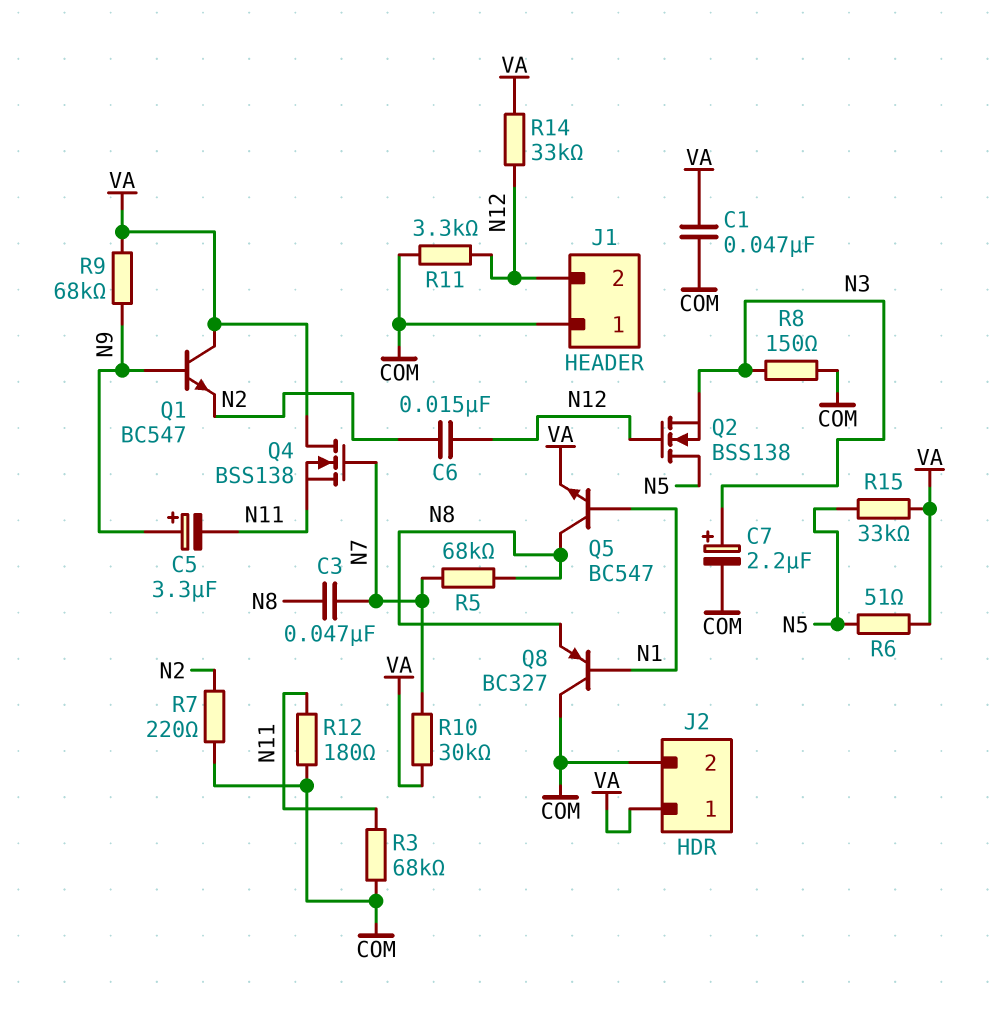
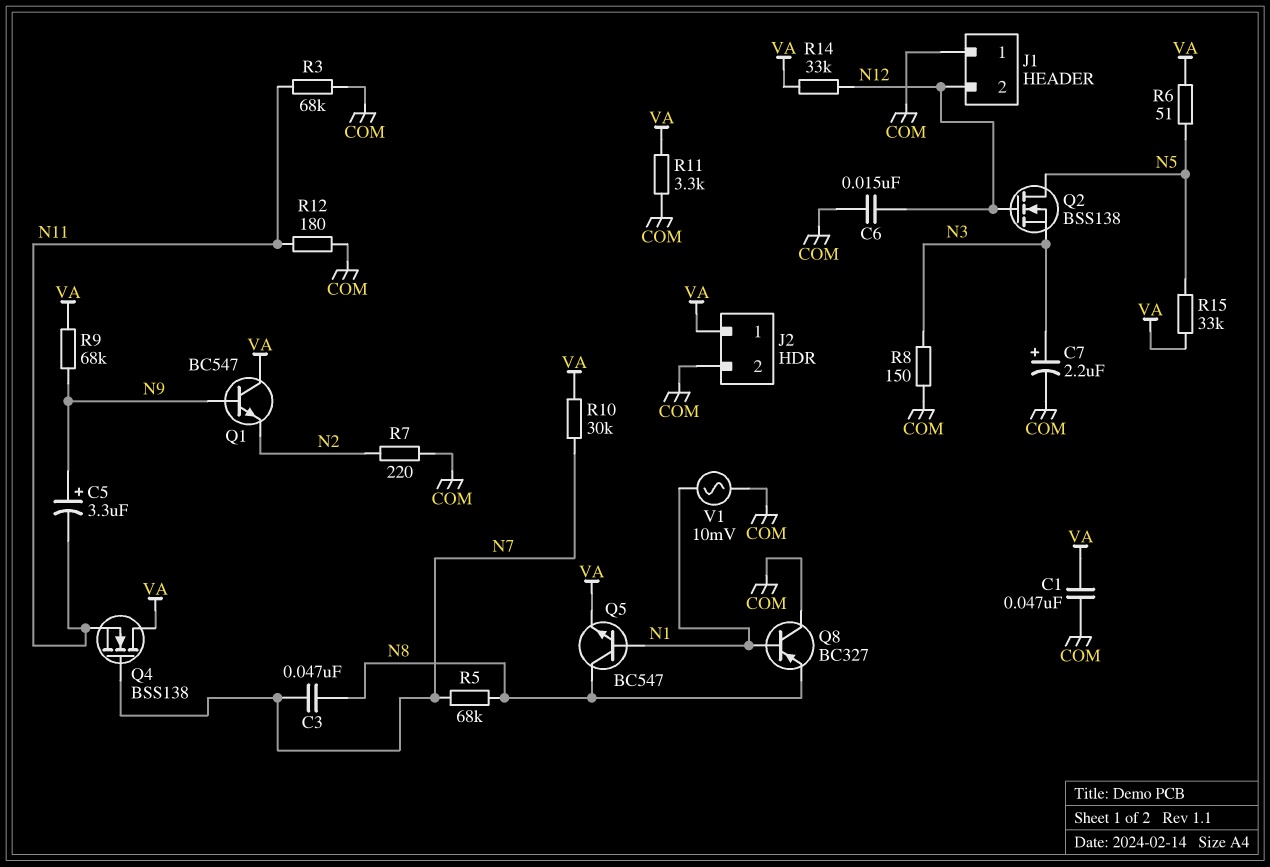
C6: 15nF (N2, N12) -> 15nF (COM, N12)
R11: 3.3k (COM, N12) -> 3.3k (COM, VA)
V1: none -> AC 10mV (COM, N1)

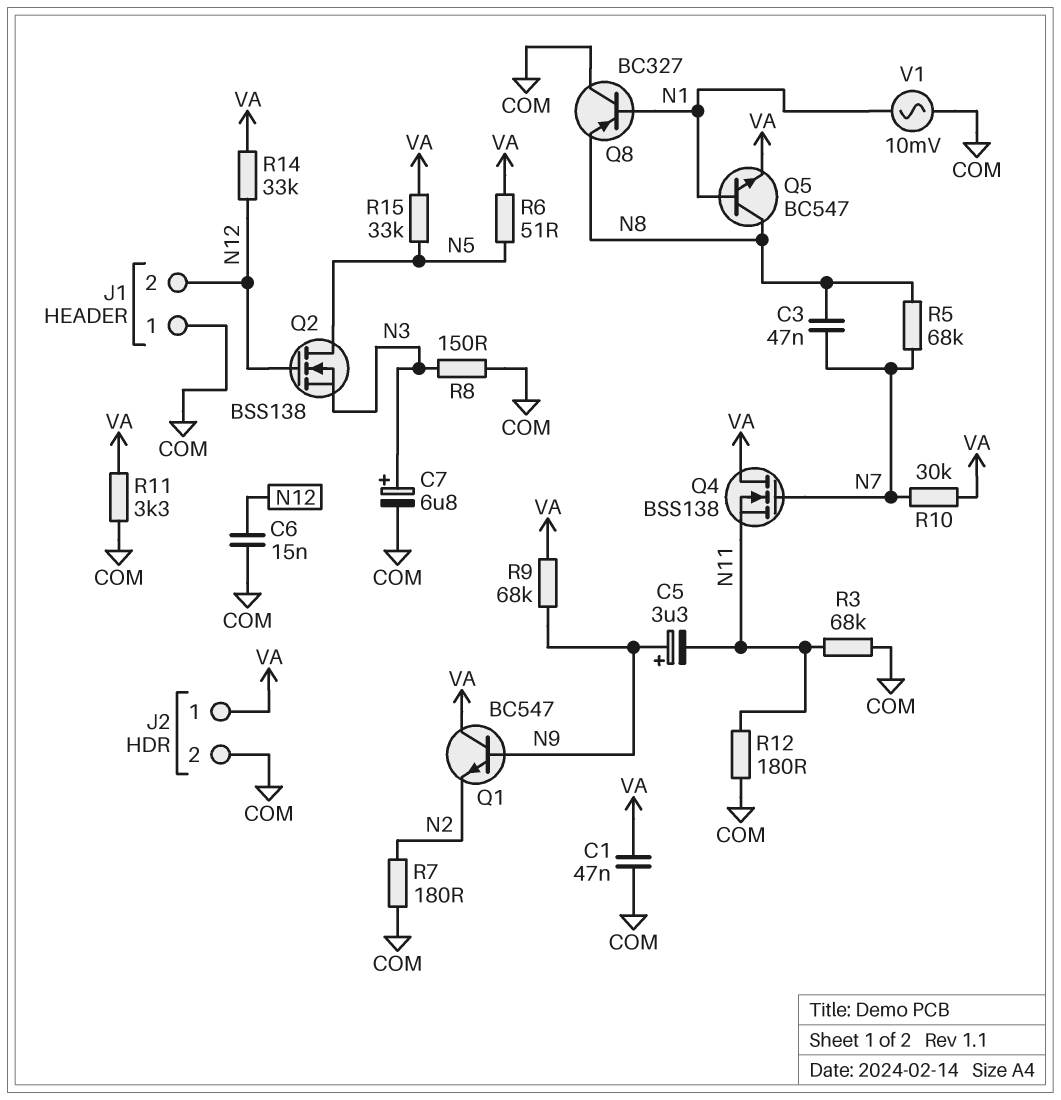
C7: 2.2uF (plus N3, minus COM) -> 6.8uF (plus N3, minus COM)
R7: 220 (COM, N2) -> 180 (COM, N2)

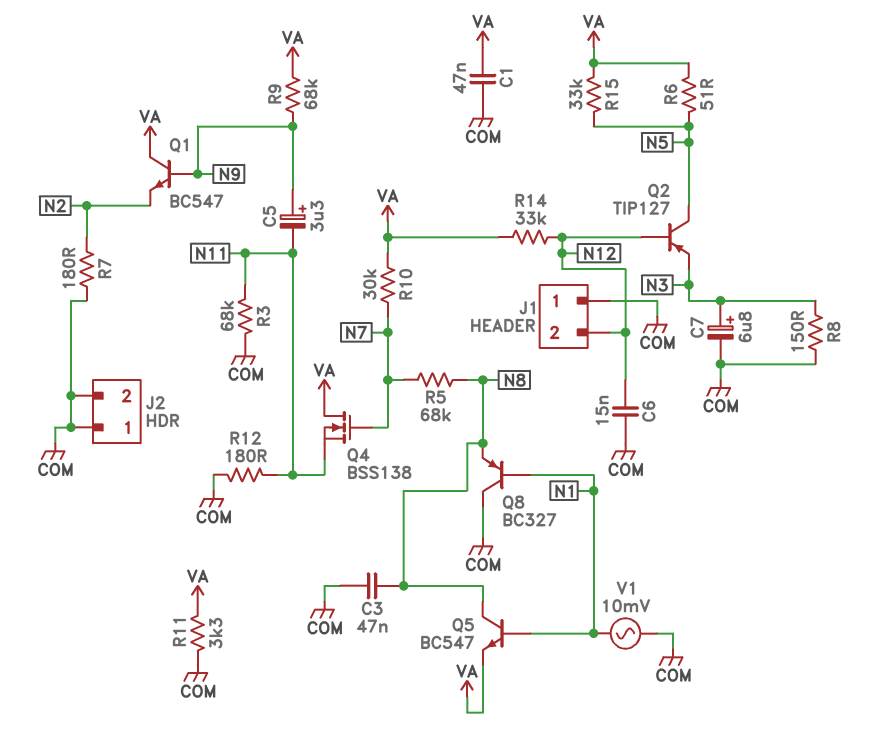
C3: 47nF (N7, N8) -> 47nF (COM, N8)
J2 pin 1: VA -> COM
Q2: NMOS BSS138 (G N12, D N5, S N3) -> PNP TIP127 (B N12, C N5, E N3)

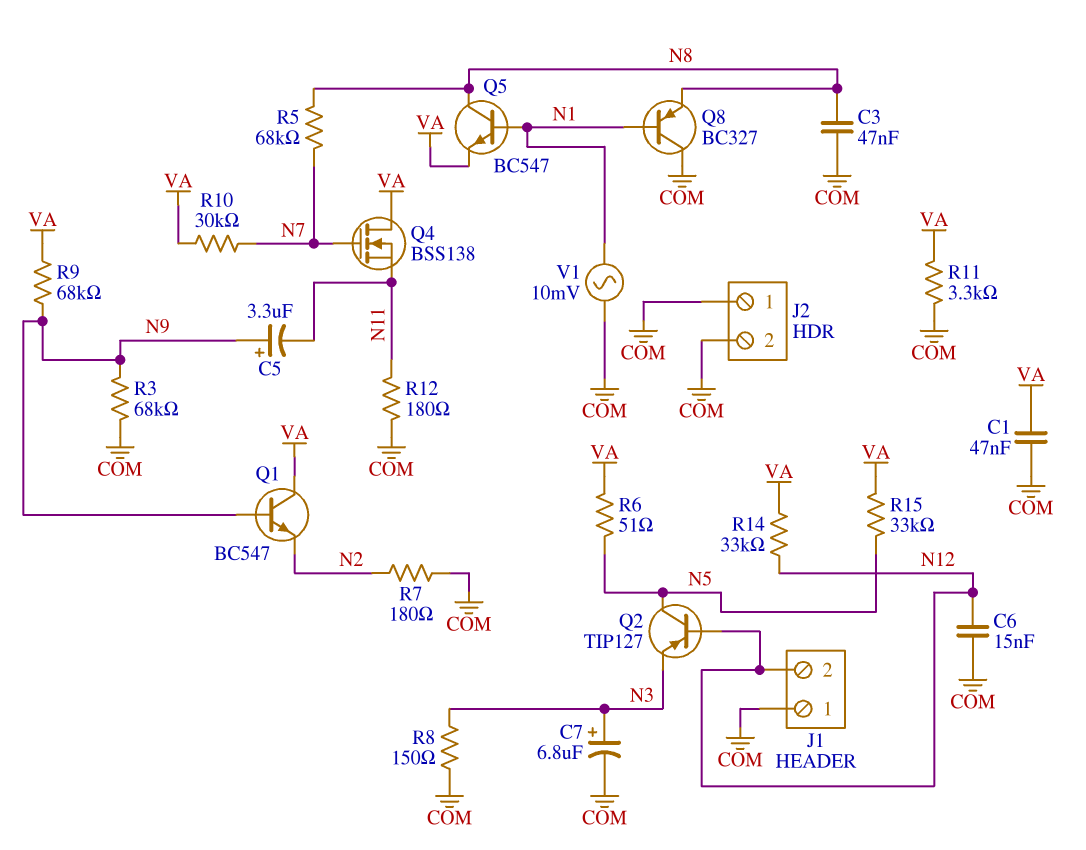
R3: 68k (COM, N11) -> 68k (COM, N9)

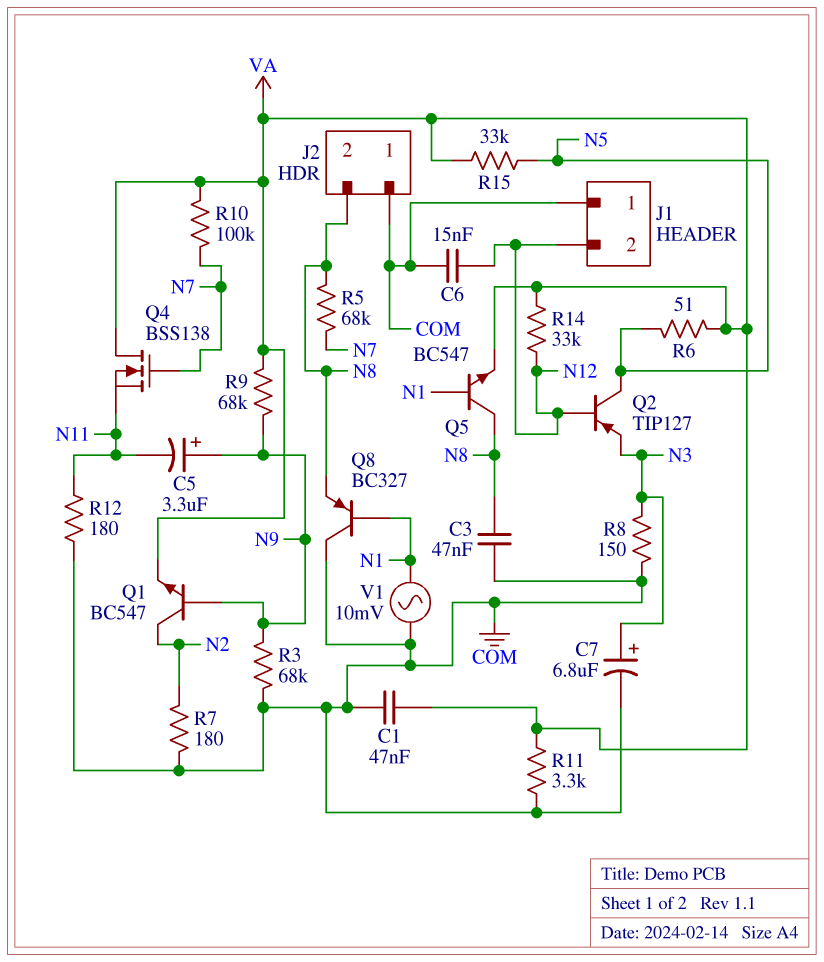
J2 pin 2: COM -> N8
Q1: NPN BC547 (B N9, C VA, E N2) -> NPN BC547 (B N9, C N2, E VA)
R10: 30k (N7, VA) -> 100k (N7, VA)

